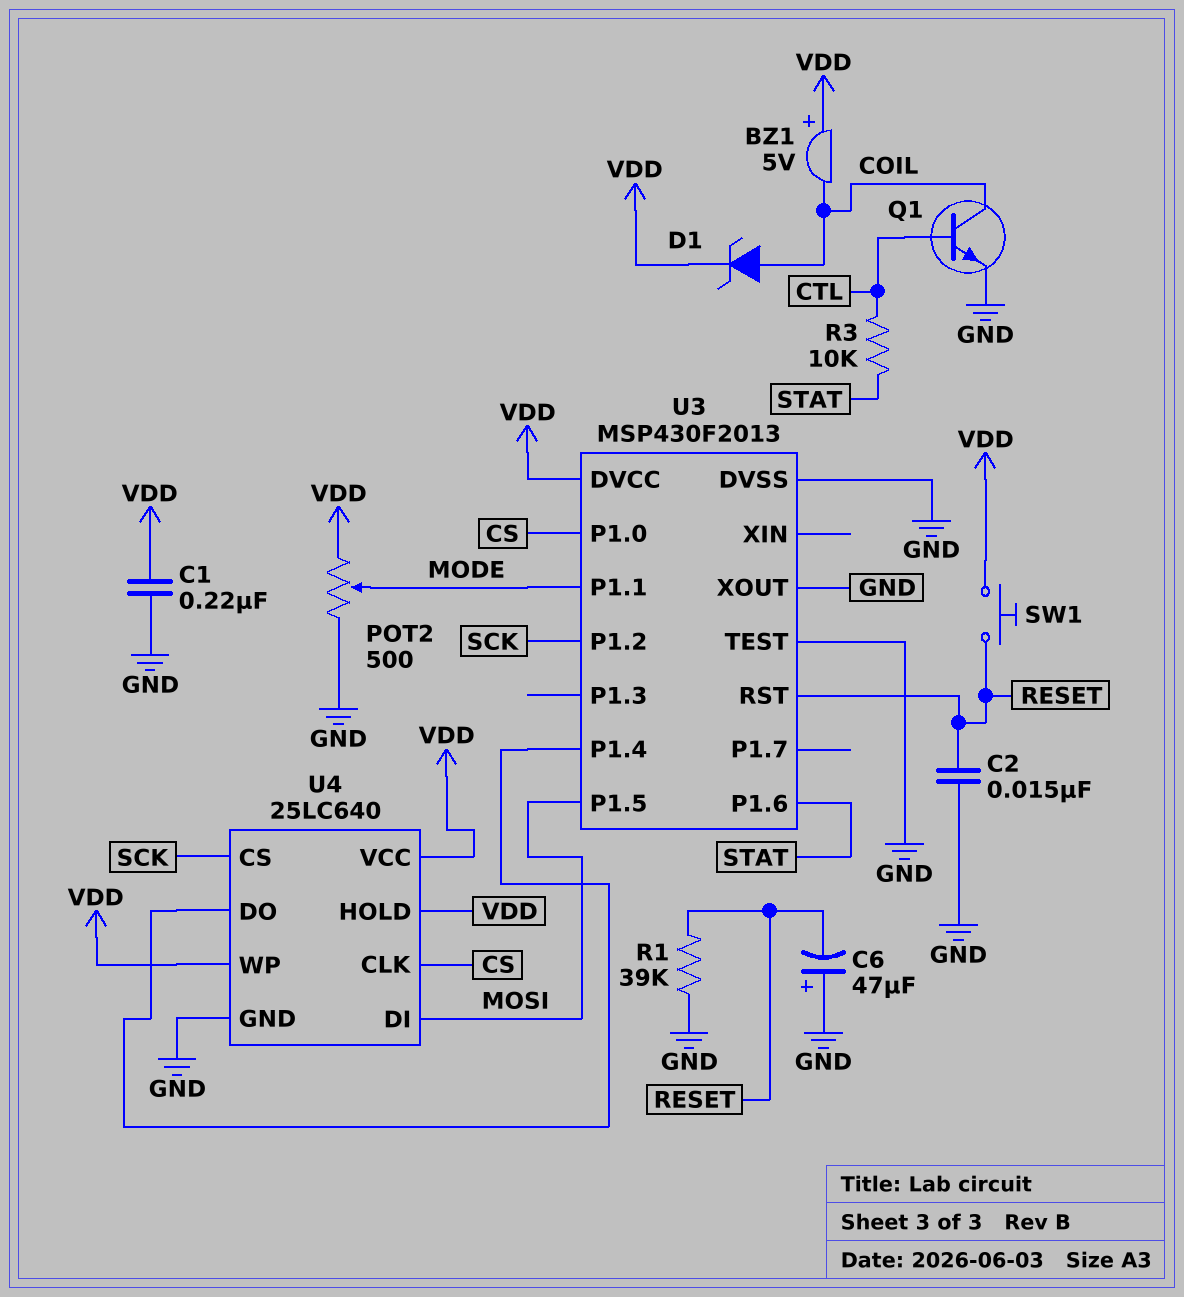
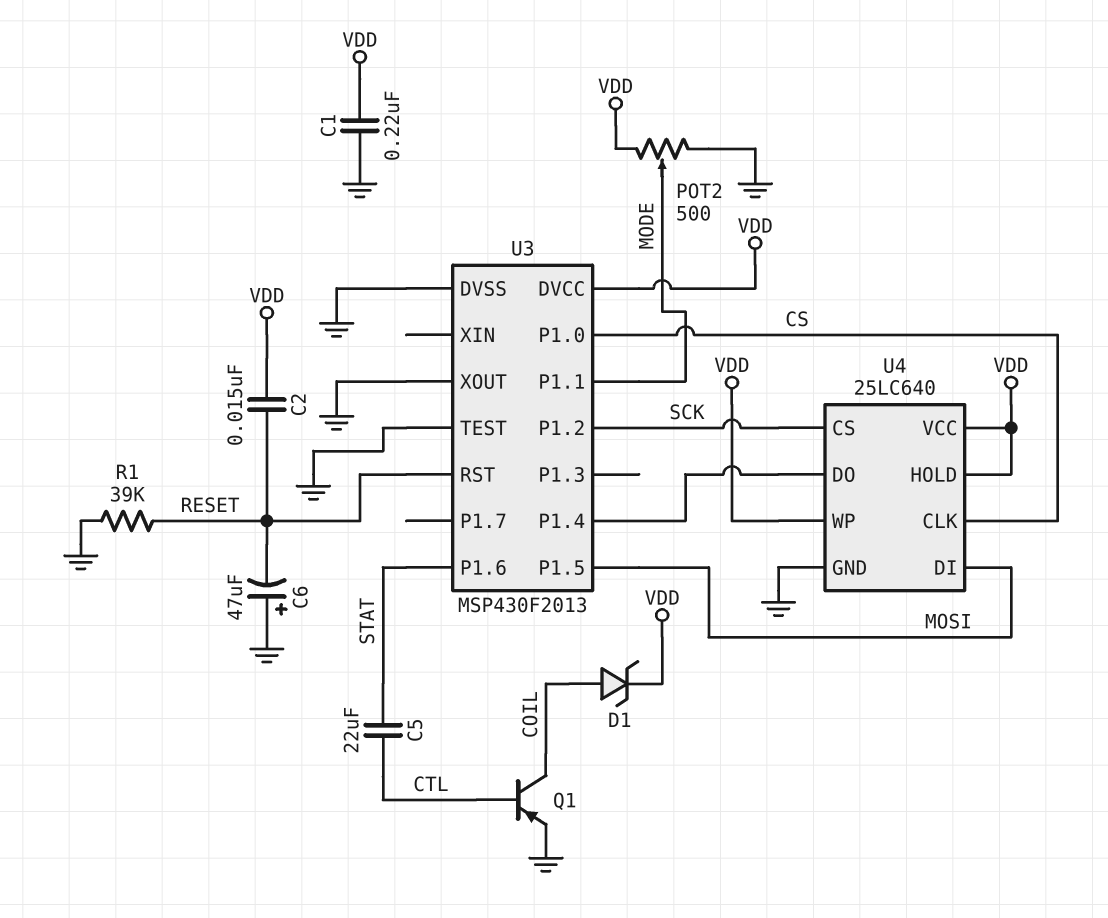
BZ1: buzzer 5V (plus VDD, minus COIL) -> none
C2: 15nF (GND, RESET) -> 15nF (RESET, VDD)
C5: none -> 22uF (CTL, STAT)
Q1: NPN (B CTL, C COIL, E GND) -> PNP (B CTL, C COIL, E GND)
R3: 10k (CTL, STAT) -> none
SW1: button (RESET, VDD) -> none

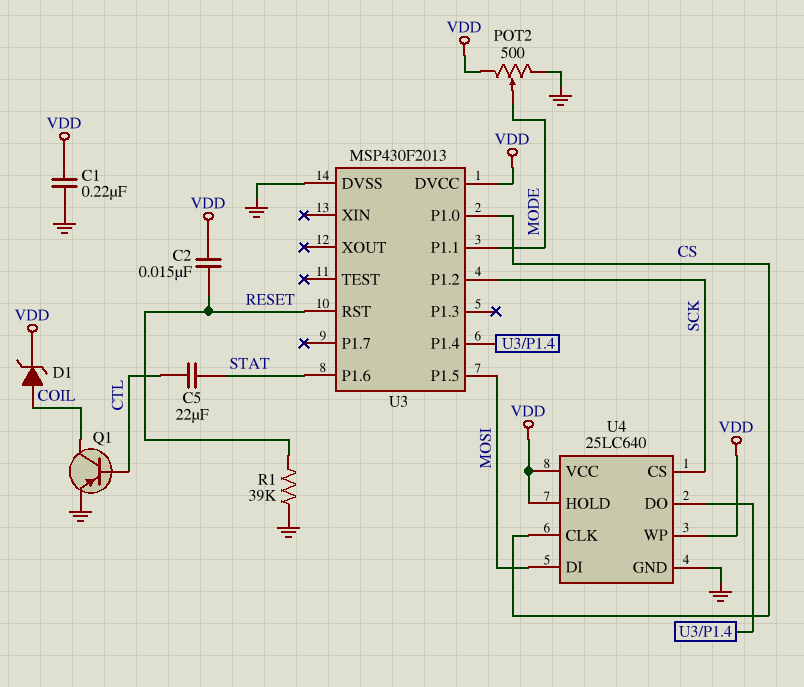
C6: 47uF (plus GND, minus RESET) -> none
U3 pin TEST: GND -> none
U3 pin XOUT: GND -> none

